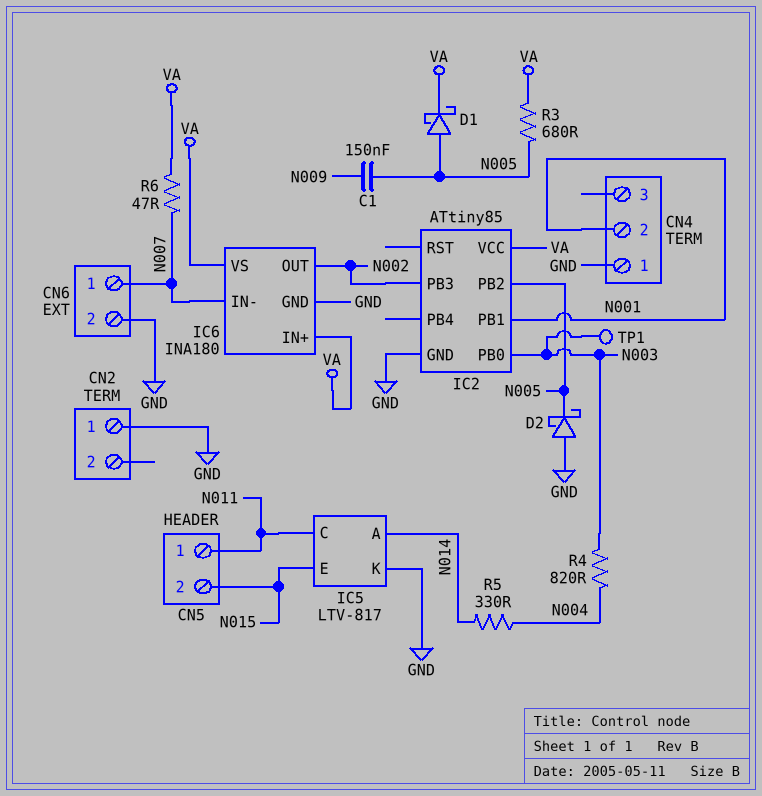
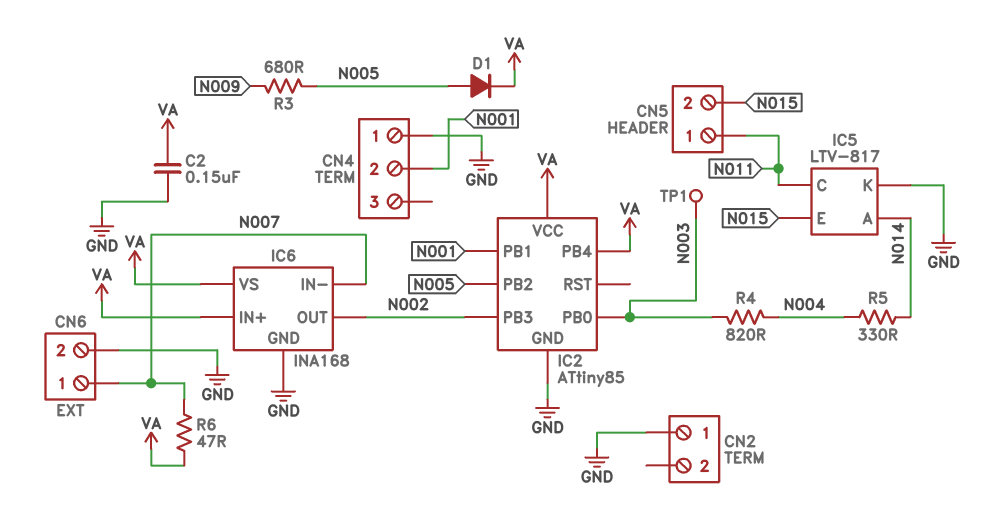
C1: 150nF (N005, N009) -> none
C2: none -> 150nF (GND, VA)
D1: schottky (A N005, K VA) -> diode (A N005, K VA)
D2: schottky (A GND, K N005) -> none
IC2 pin PB4: none -> VA
IC6: INA180 -> INA168
R3: 680 (N005, VA) -> 680 (N005, N009)

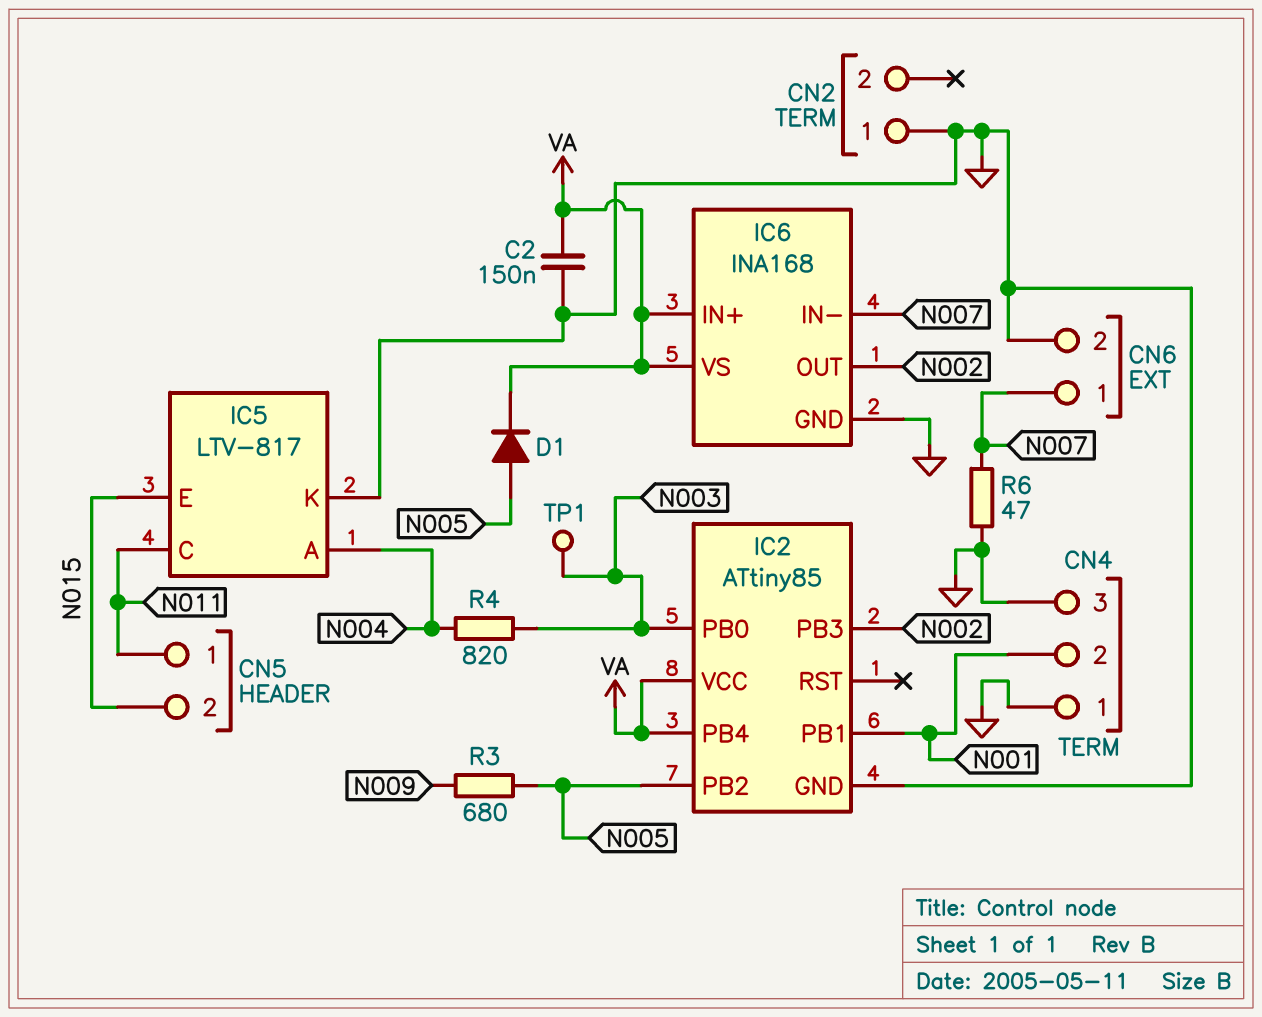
CN4 pin 3: none -> GND
IC5 pin A: N014 -> N004
R5: 330 (N004, N014) -> none
R6: 47 (N007, VA) -> 47 (GND, N007)

